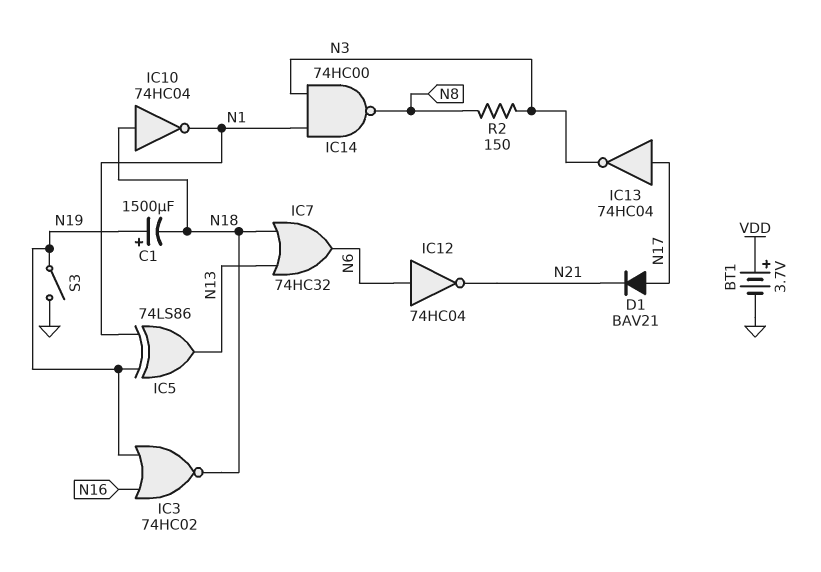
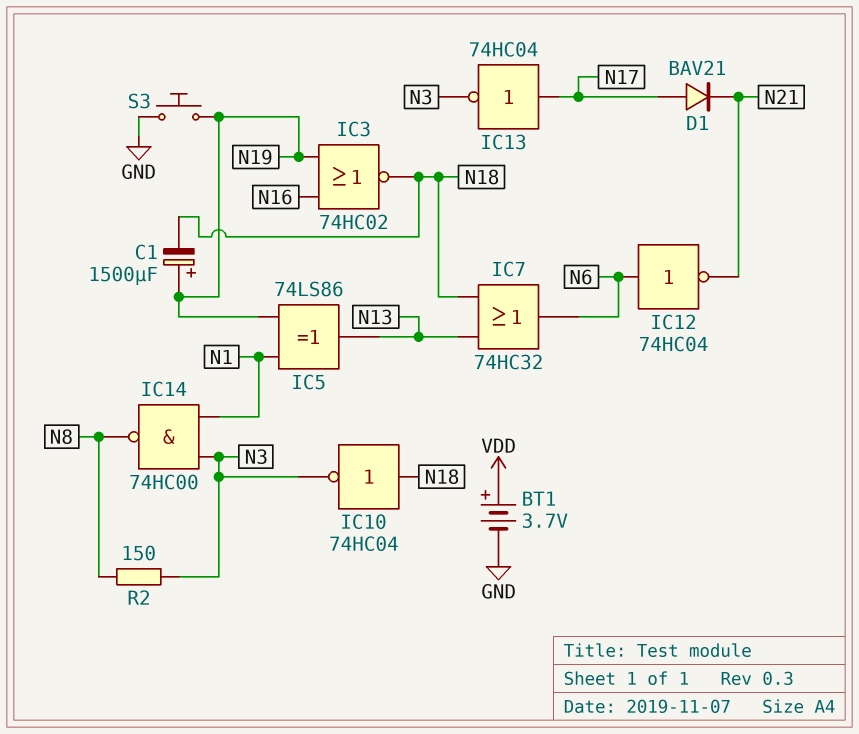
IC10: NOT 74HC04 (in N18, out N1) -> NOT 74HC04 (in N18, out N3)
S3: switch (GND, N19) -> button (GND, N19)

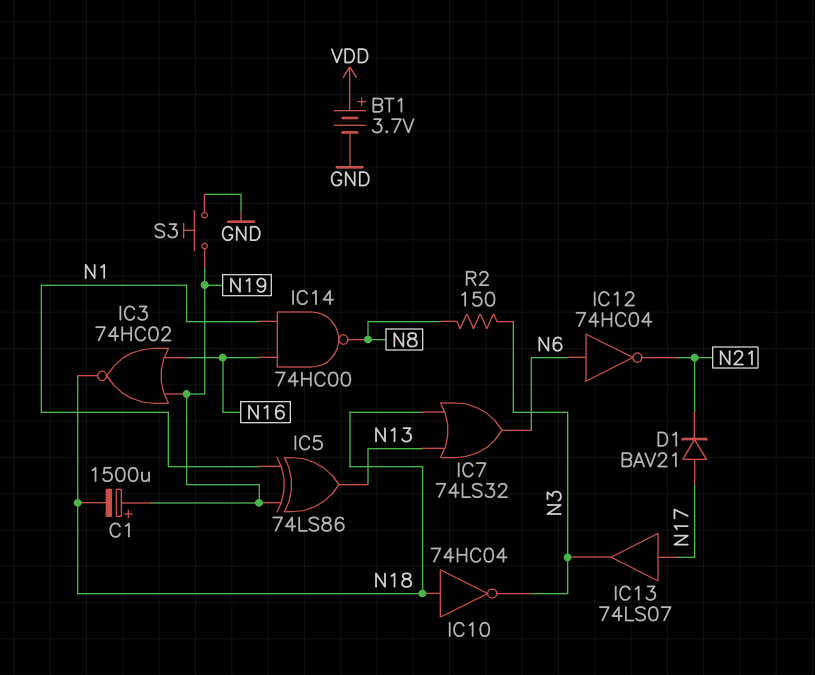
IC7: OR 74HC32 (in N13, in N18, out N6) -> OR 74LS32 (in N13, in N18, out N6)
IC13: NOT 74HC04 (in N17, out N3) -> buffer 74LS07 (in N17, out N3)
IC14: NAND 74HC00 (in N1, in N3, out N8) -> NAND 74HC00 (in N1, in N16, out N8)

